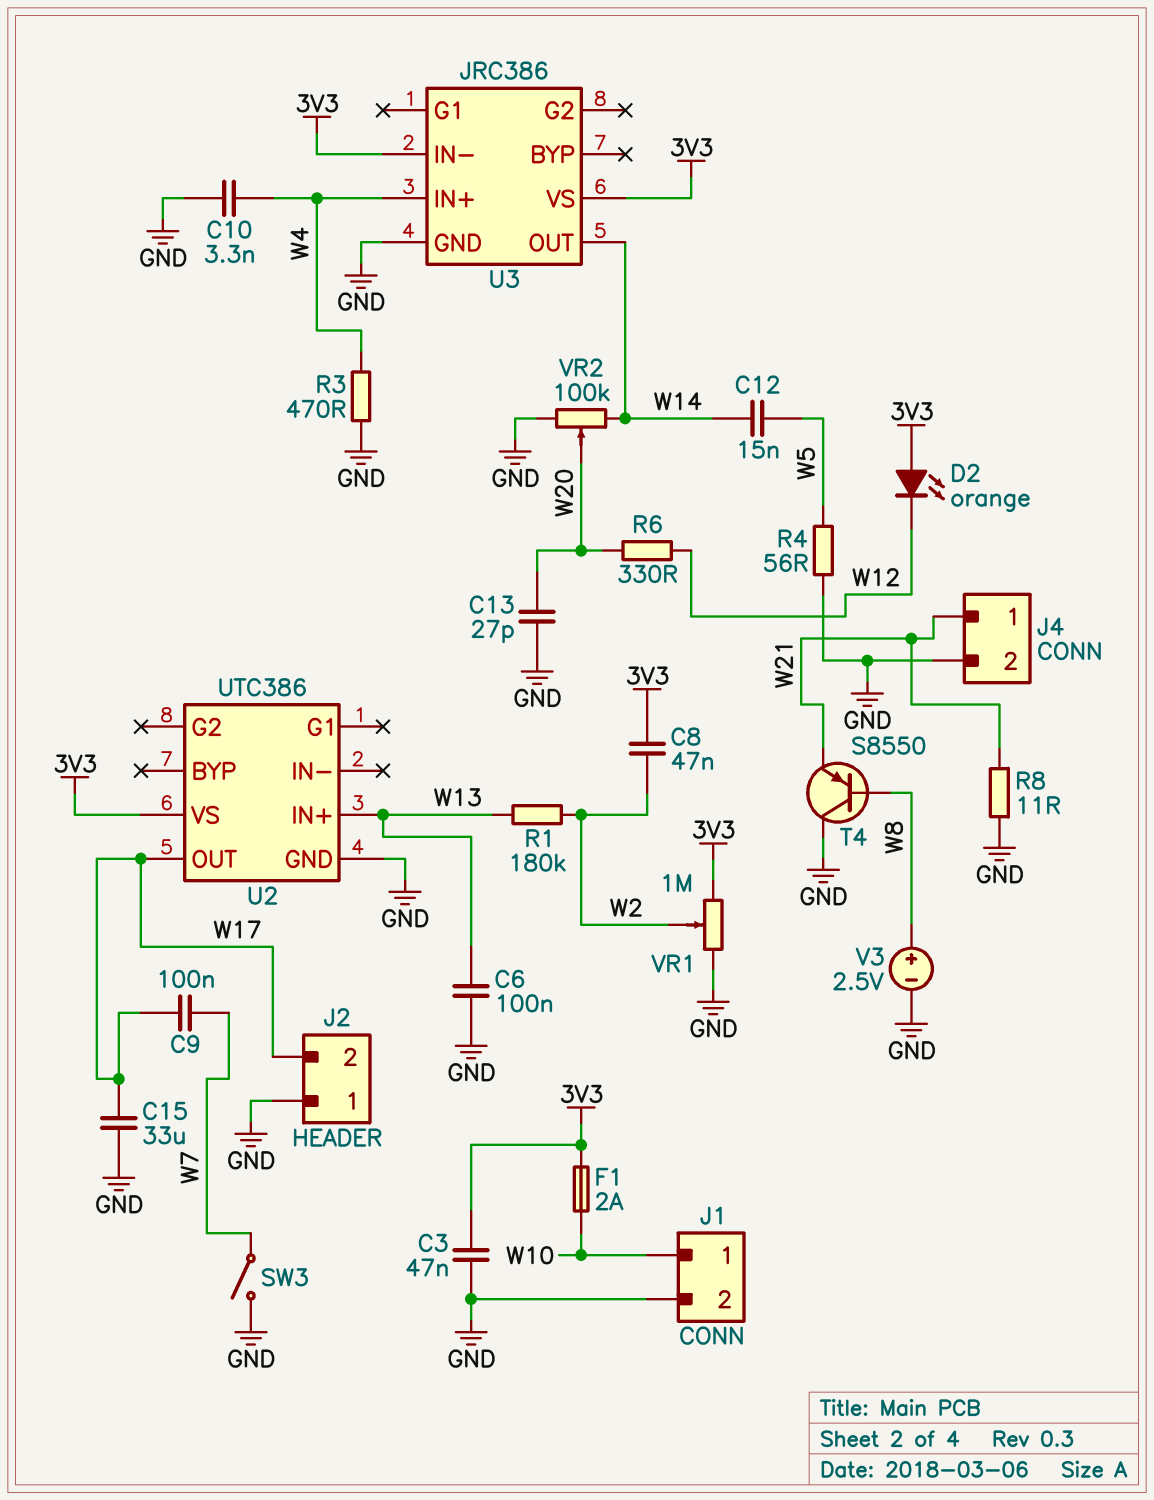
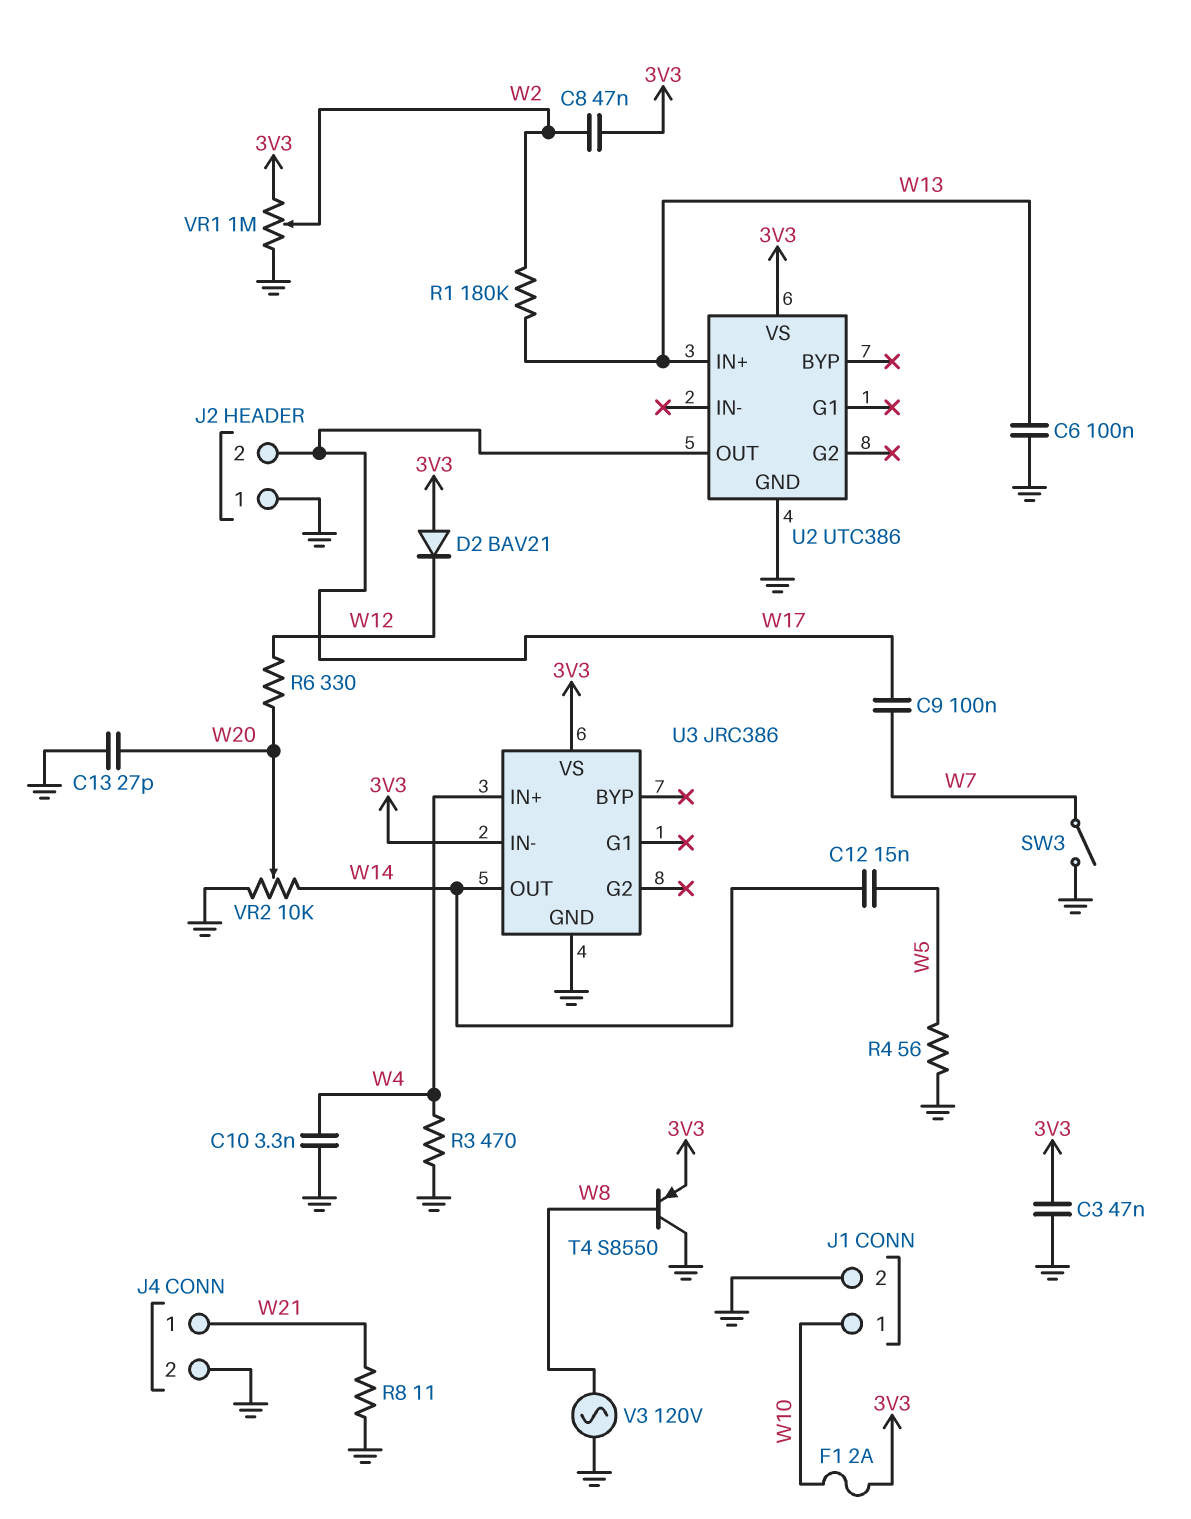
C15: 33uF (GND, W17) -> none
D2: LED orange (A 3V3, K W12) -> diode BAV21 (A 3V3, K W12)
T4: PNP S8550 (B W8, C GND, E W21) -> PNP S8550 (B W8, C GND, E 3V3)
V3: 2.5V (plus W8, minus GND) -> AC 120V (GND, W8)
VR2: 100k (GND, W14, wiper W20) -> 10k (GND, W14, wiper W20)

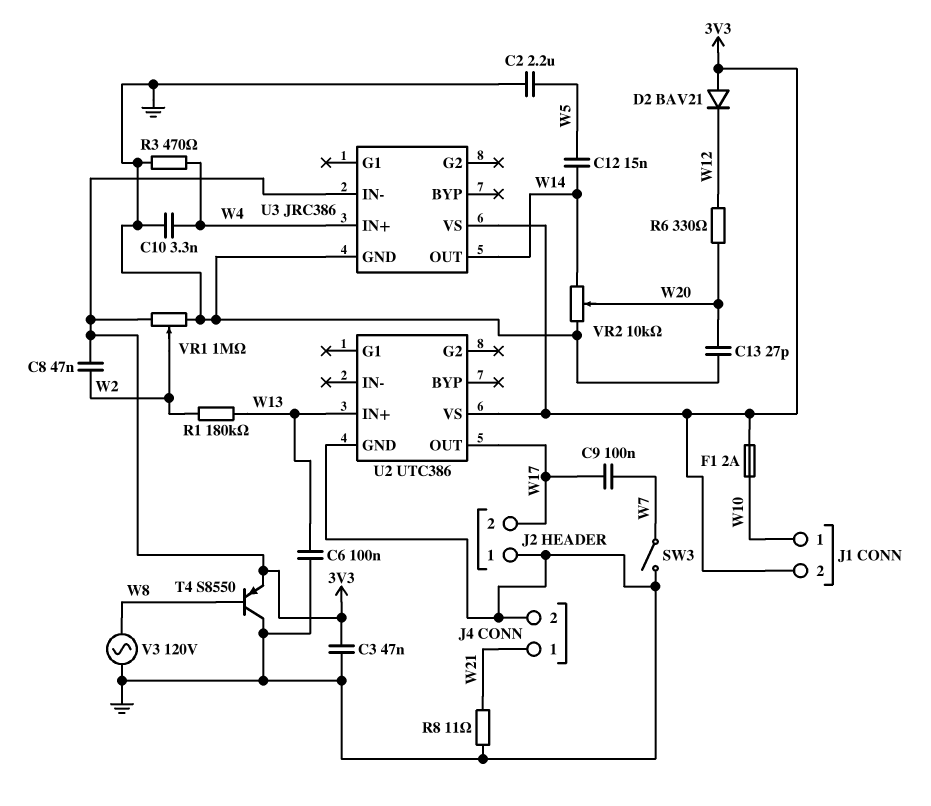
C2: none -> 2.2uF (GND, W5)
J1 pin 2: GND -> 3V3
R4: 56 (GND, W5) -> none

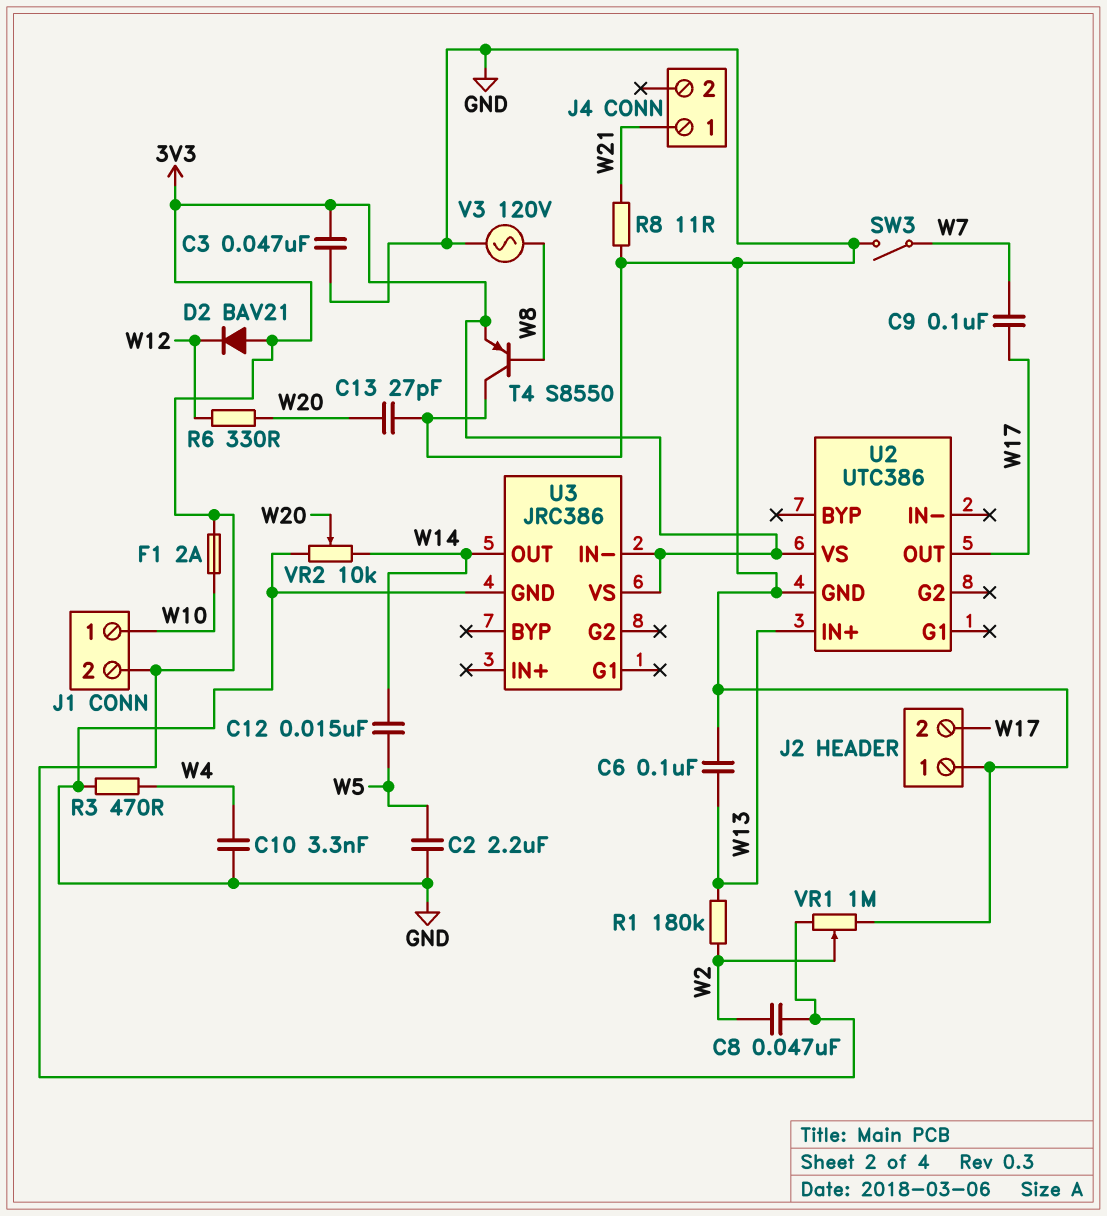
J4 pin 2: GND -> none
U3 pin IN+: W4 -> none

